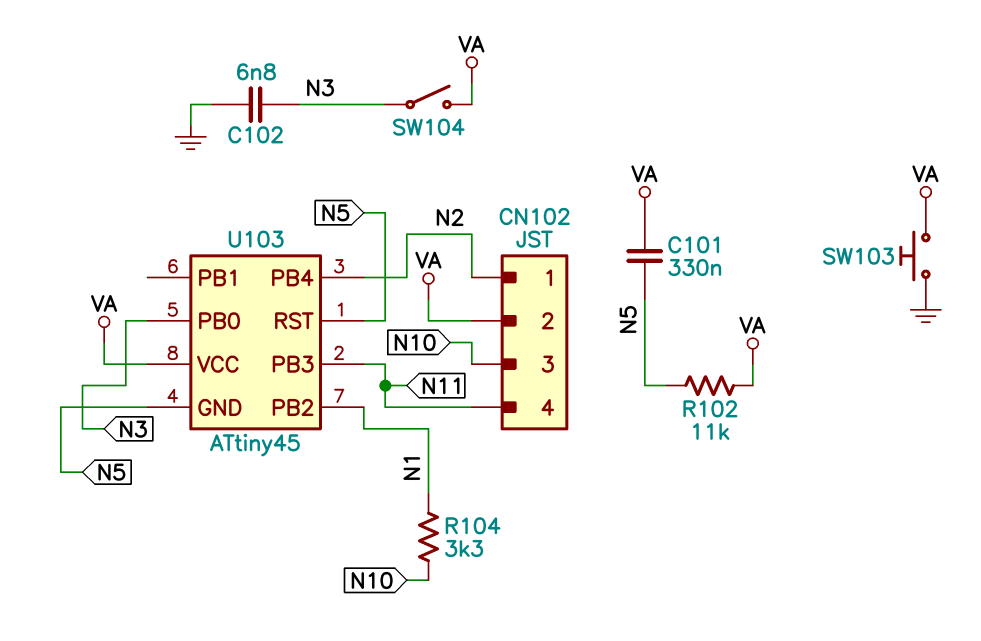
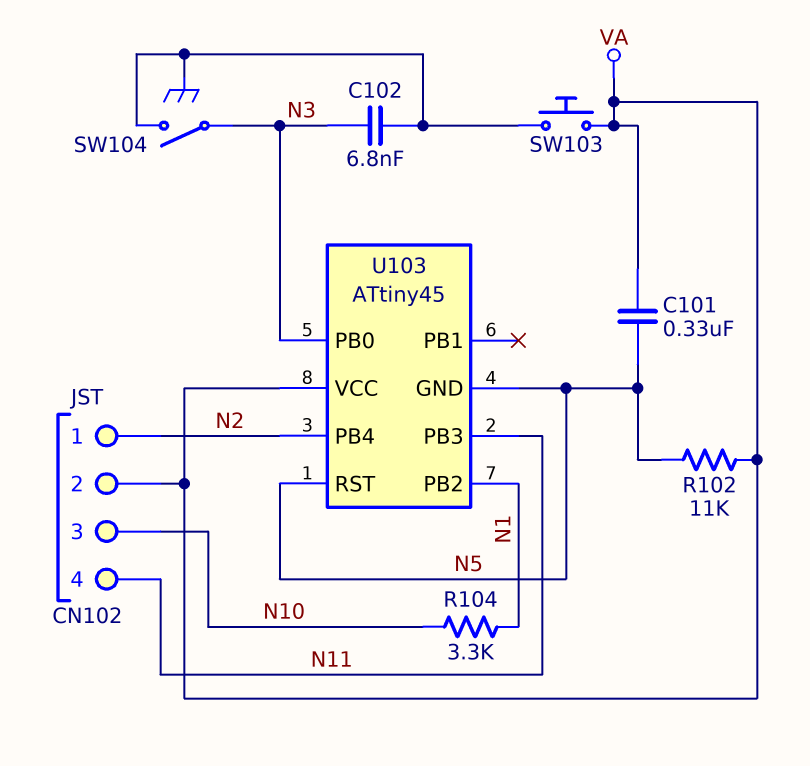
SW104: switch (N3, VA) -> switch (GND, N3)

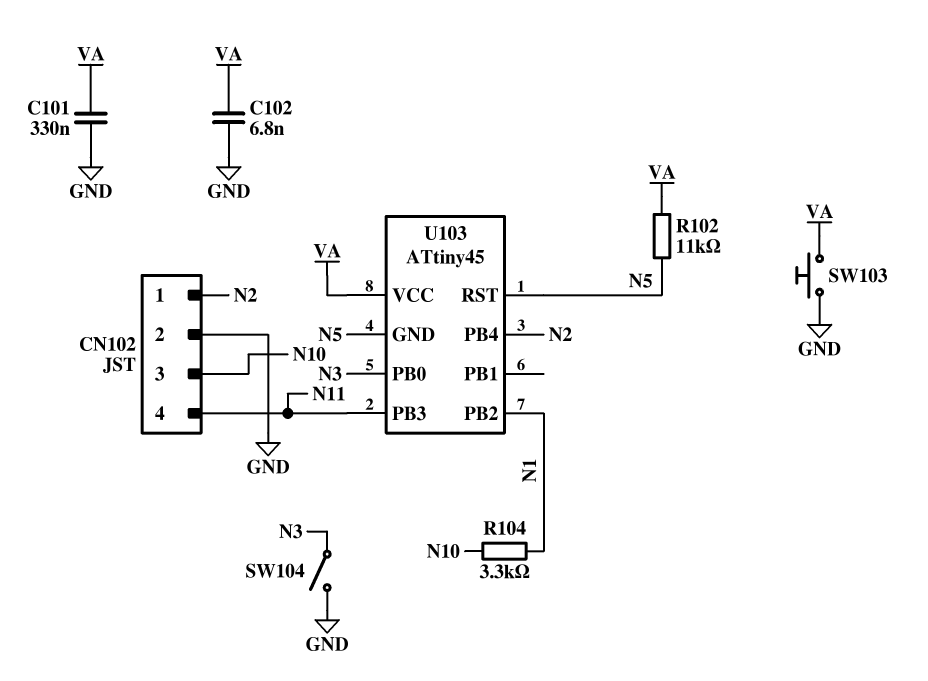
C101: 330nF (N5, VA) -> 330nF (GND, VA)
C102: 6.8nF (GND, N3) -> 6.8nF (GND, VA)
CN102 pin 2: VA -> GND

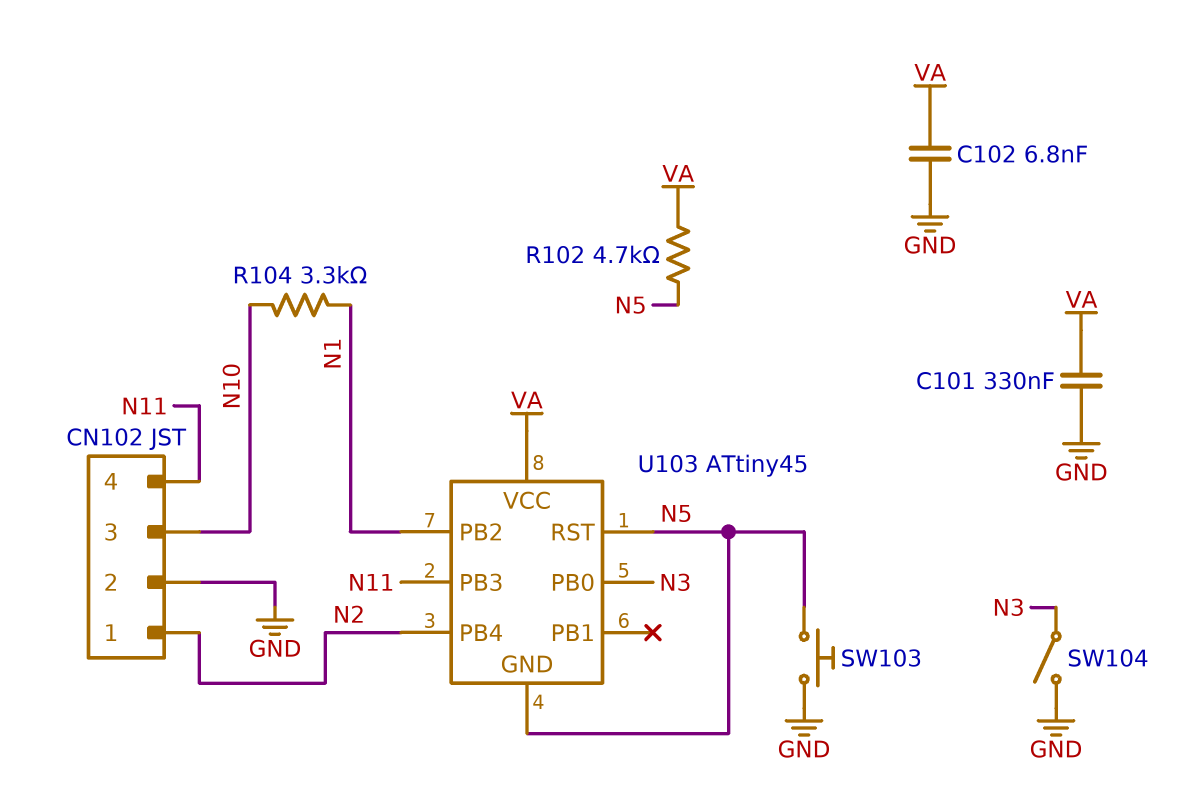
R102: 11k (N5, VA) -> 4.7k (N5, VA)
SW103: button (GND, VA) -> button (GND, N5)

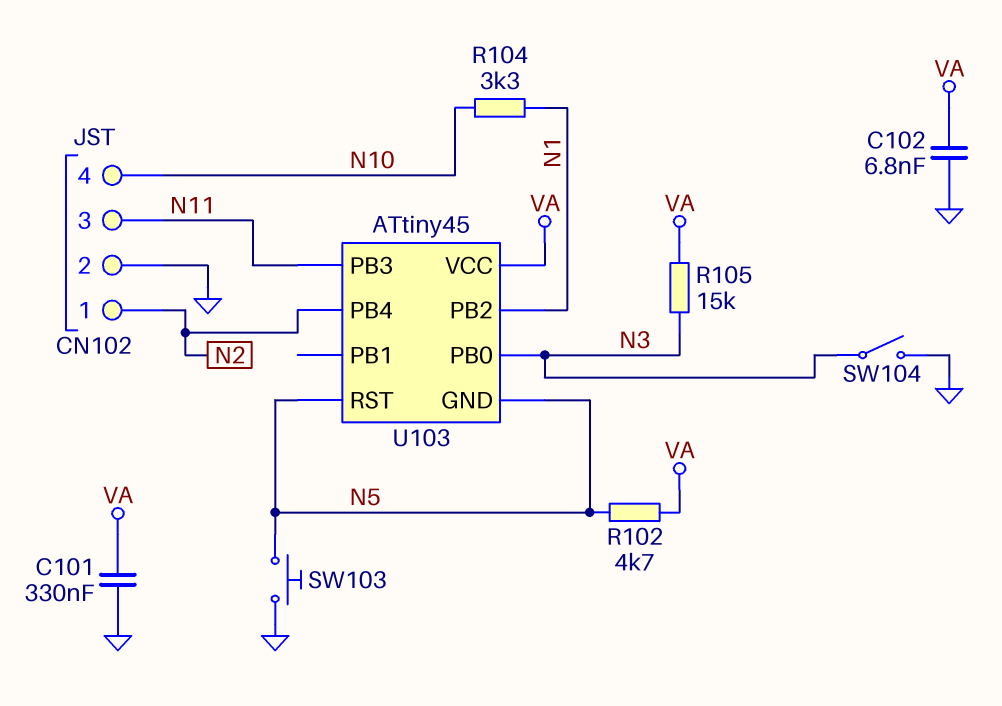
CN102 pin 3: N10 -> N11
CN102 pin 4: N11 -> N10
R105: none -> 15k (N3, VA)

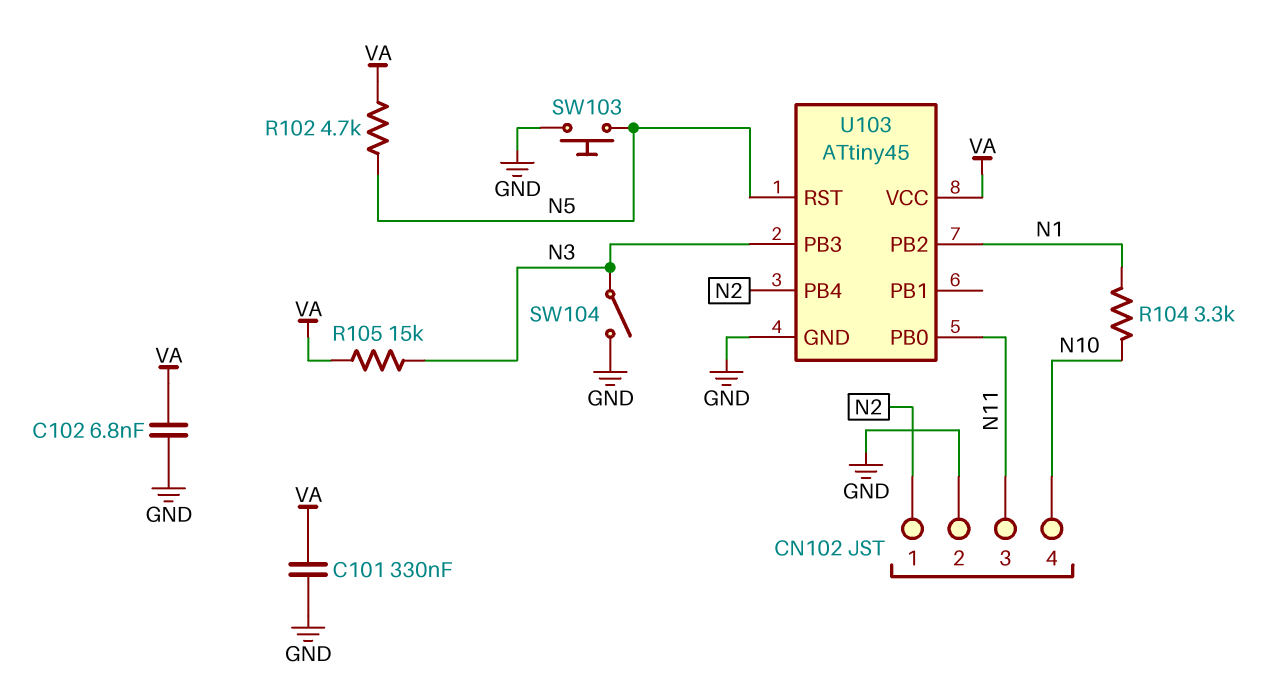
U103 pin GND: N5 -> GND
U103 pin PB0: N3 -> N11
U103 pin PB3: N11 -> N3

